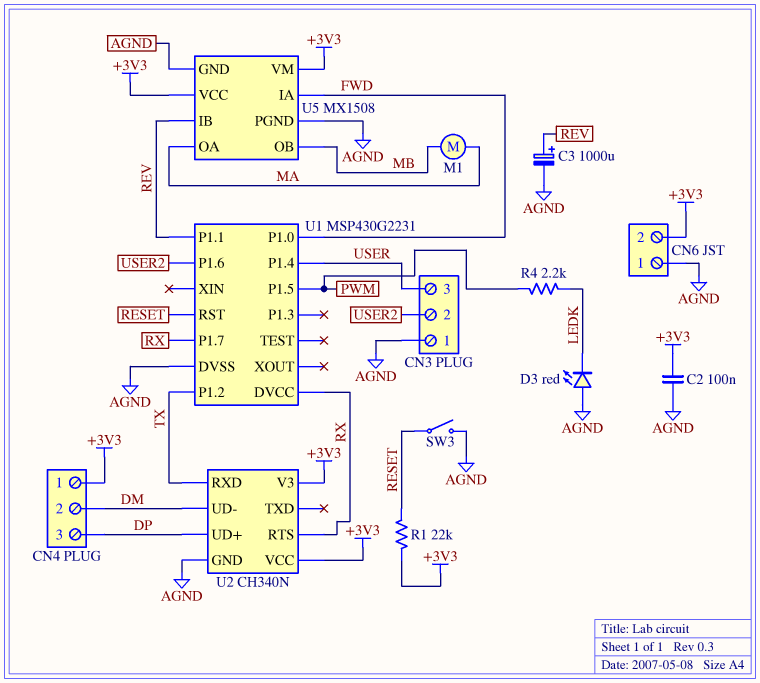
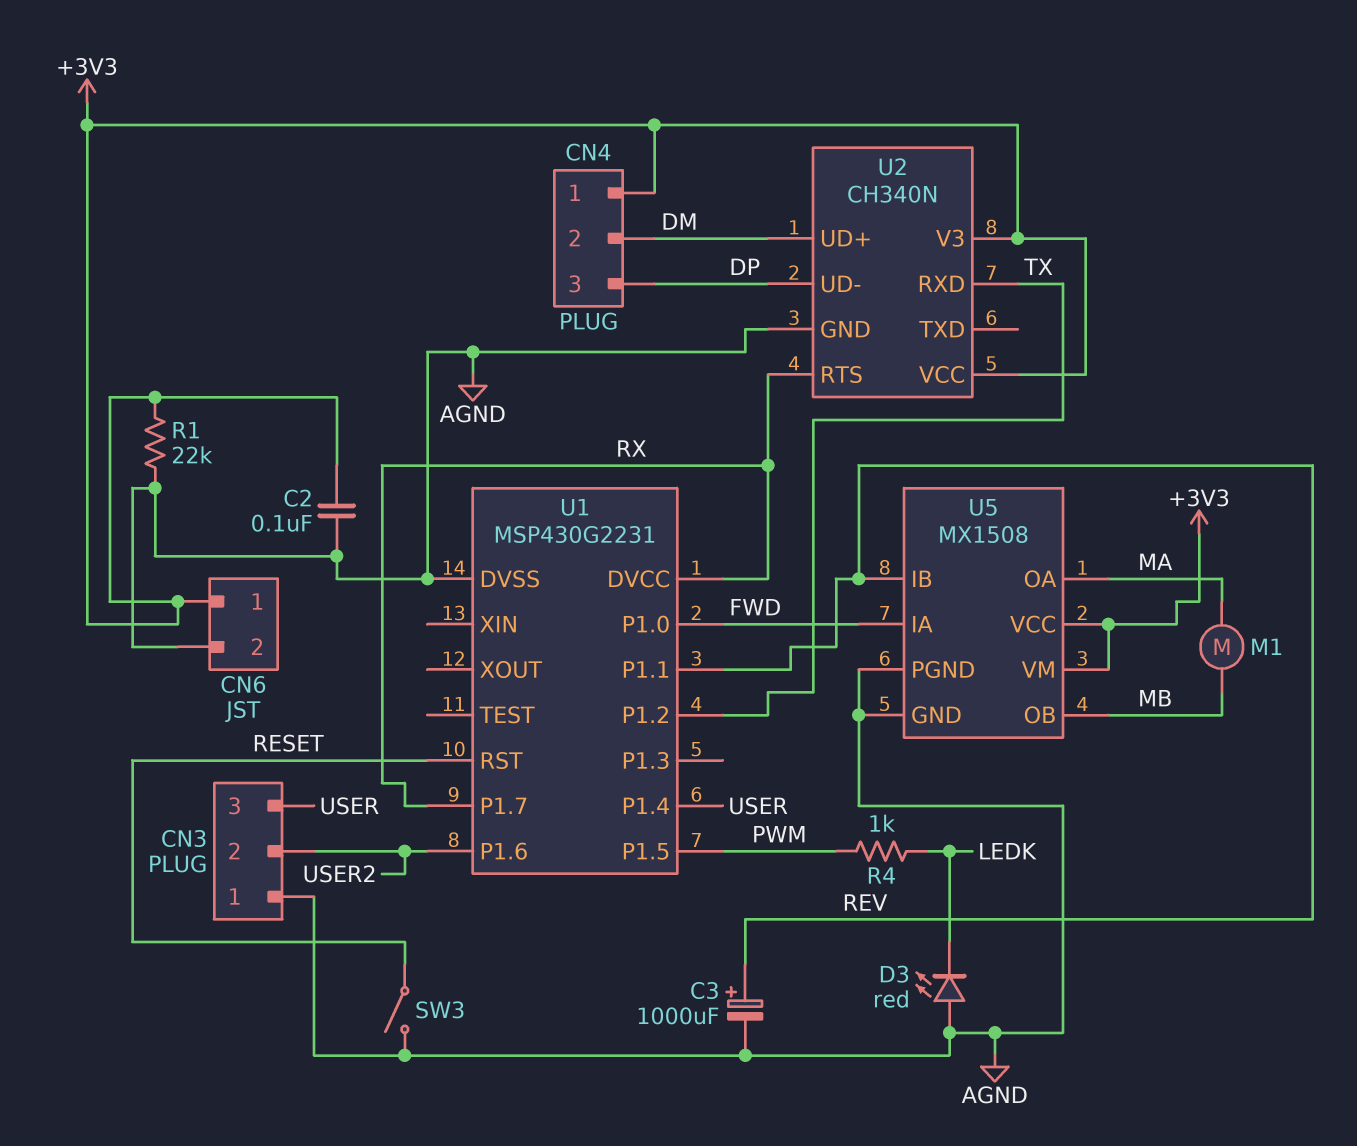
CN6 pin 1: AGND -> +3V3
CN6 pin 2: +3V3 -> AGND
R1: 22k (+3V3, RESET) -> 22k (+3V3, AGND)
R4: 2.2k (LEDK, PWM) -> 1k (LEDK, PWM)
U2 pin UD+: DP -> DM
U2 pin UD-: DM -> DP

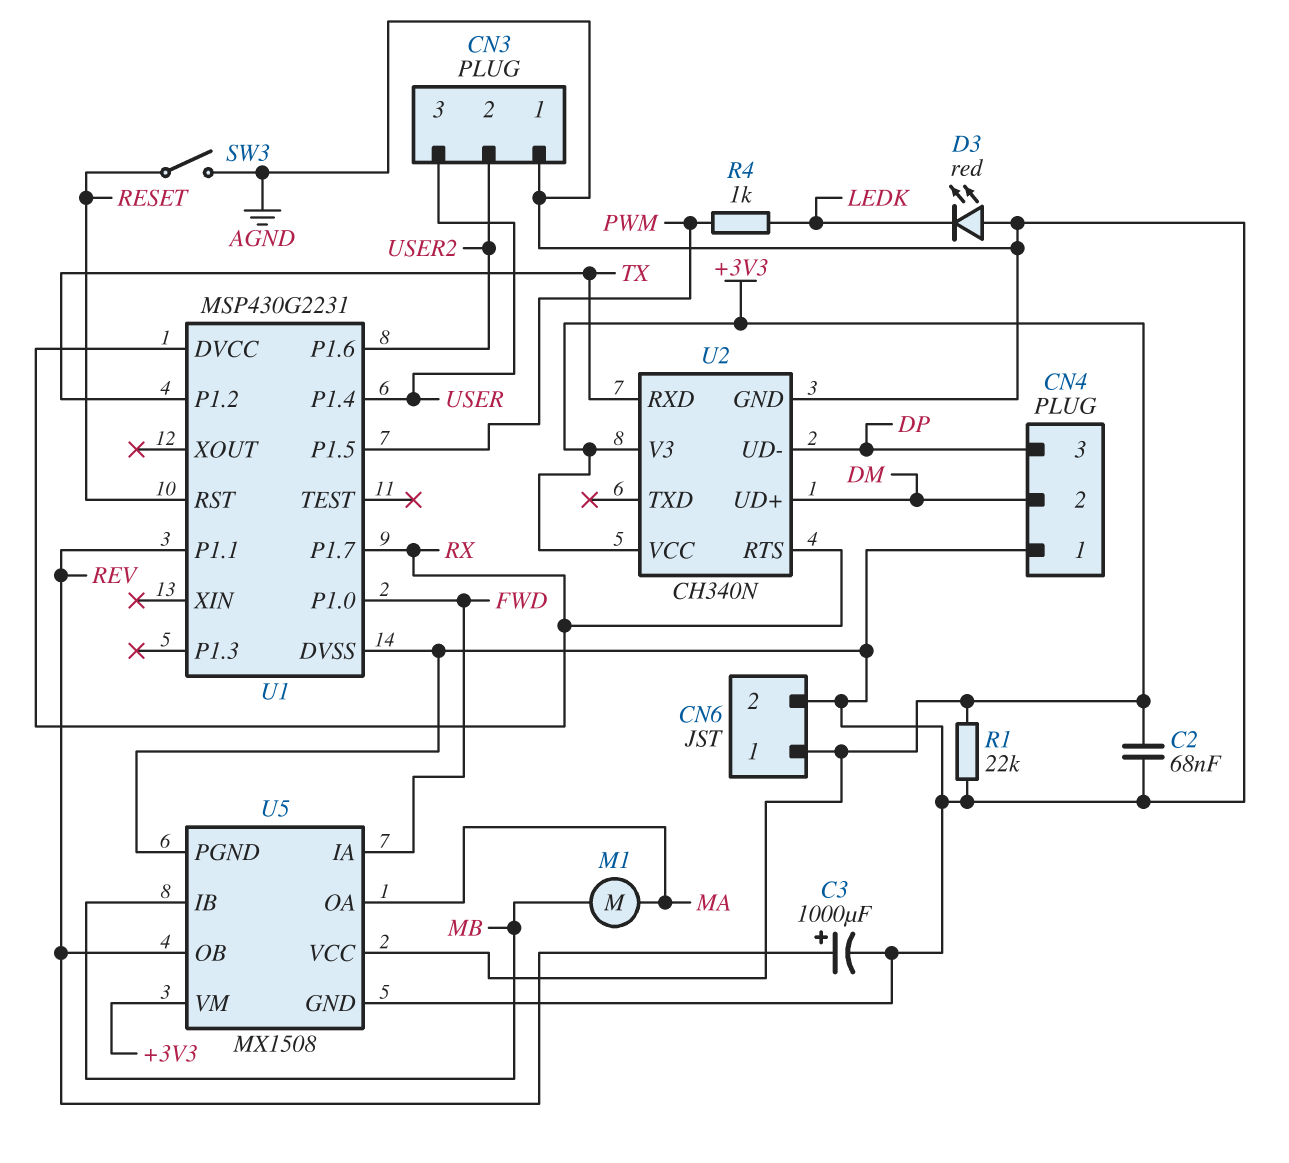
C2: 100nF (+3V3, AGND) -> 68nF (+3V3, AGND)
CN4 pin 1: +3V3 -> AGND
U5 pin IB: REV -> MB
U5 pin OB: MB -> REV

